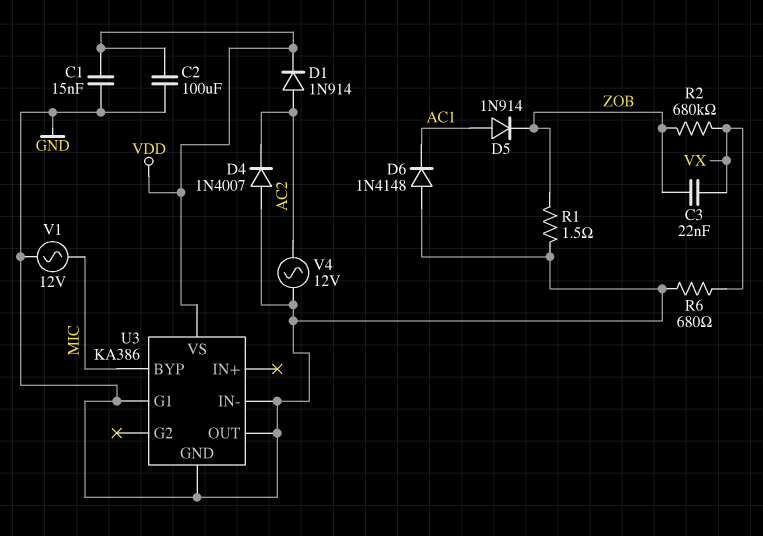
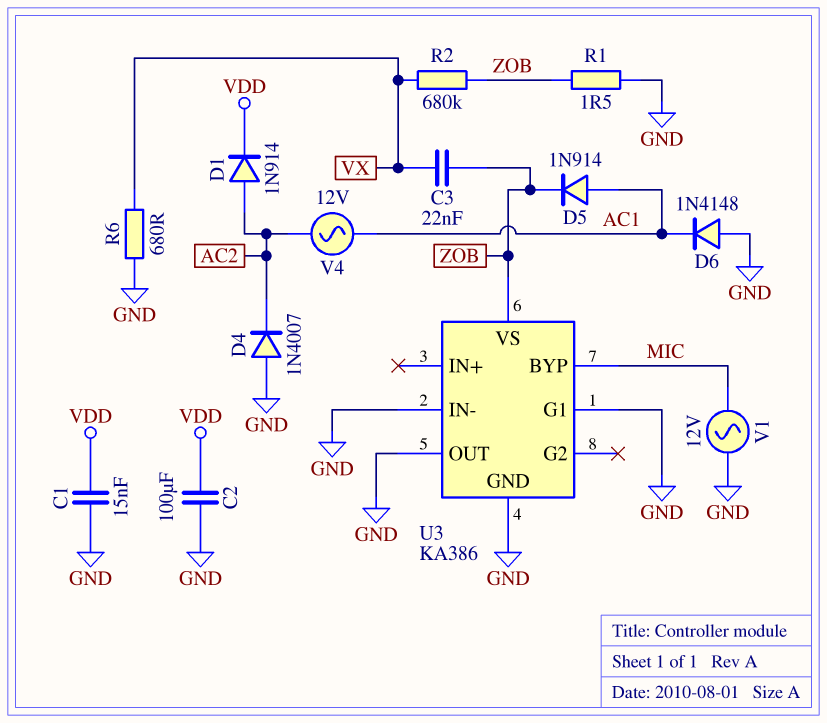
U3 pin VS: VDD -> ZOB
V4: AC 12V (AC2, GND) -> AC 12V (AC1, AC2)

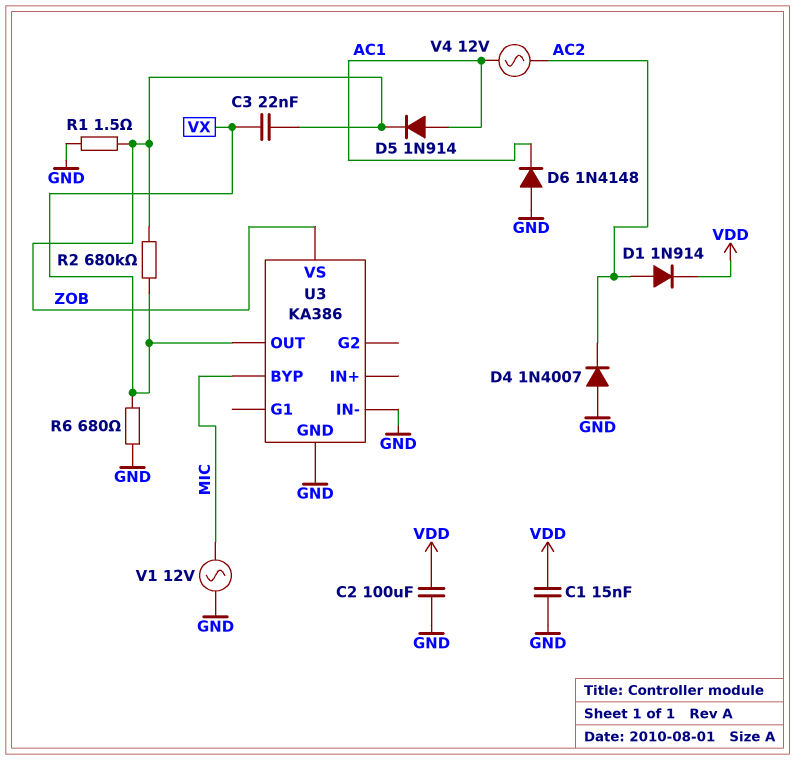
U3 pin G1: GND -> none
U3 pin OUT: GND -> VX

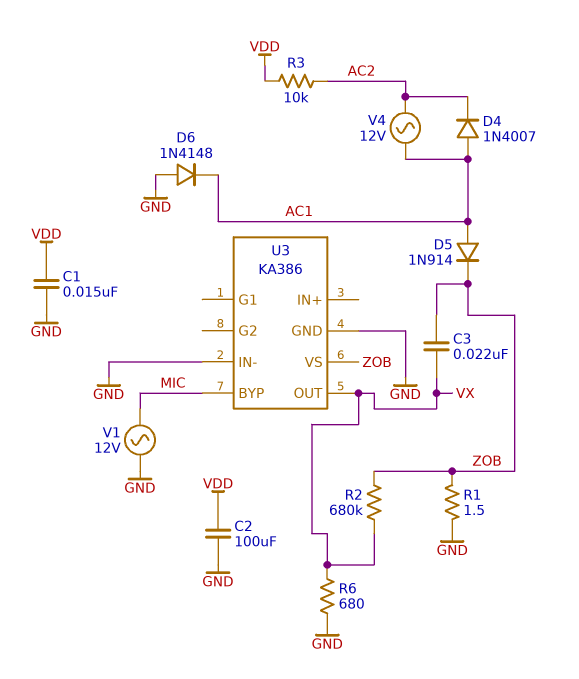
D1: diode 1N914 (A AC2, K VDD) -> none
D4: diode 1N4007 (A GND, K AC2) -> diode 1N4007 (A AC1, K AC2)
R3: none -> 10k (AC2, VDD)

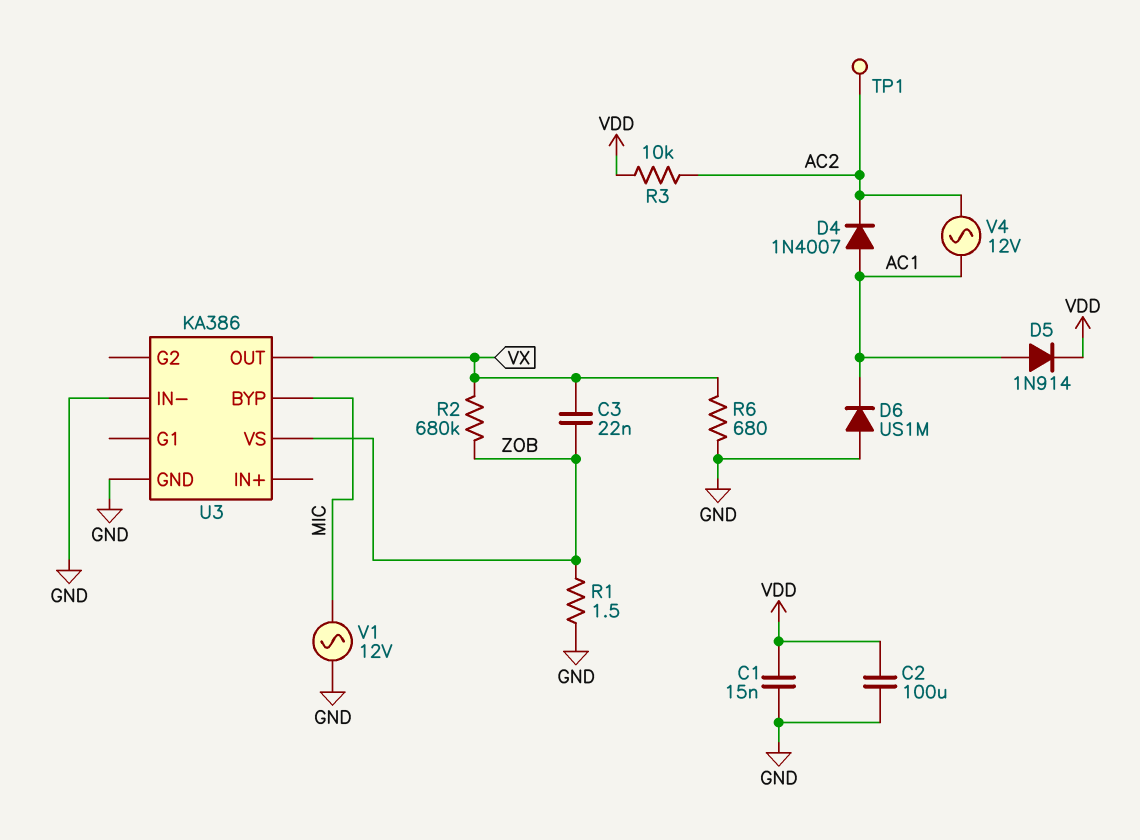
D5: diode 1N914 (A AC1, K ZOB) -> diode 1N914 (A AC1, K VDD)
D6: diode 1N4148 (A GND, K AC1) -> diode US1M (A GND, K AC1)
TP1: none -> test point (AC2)

